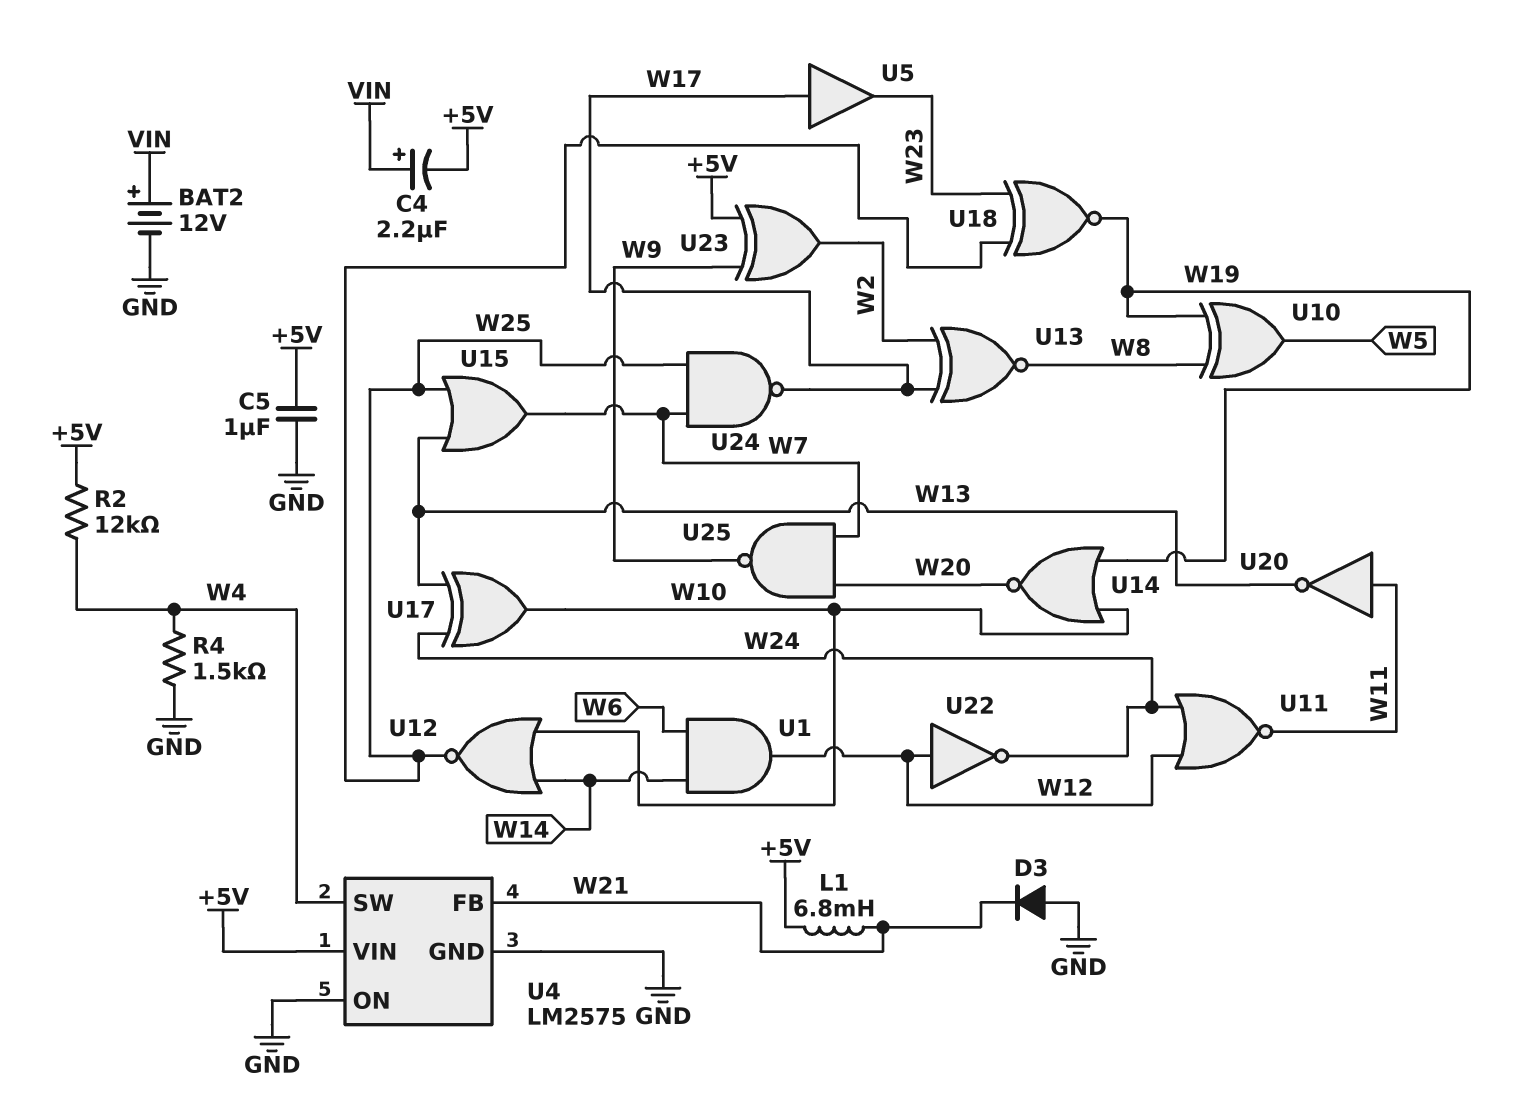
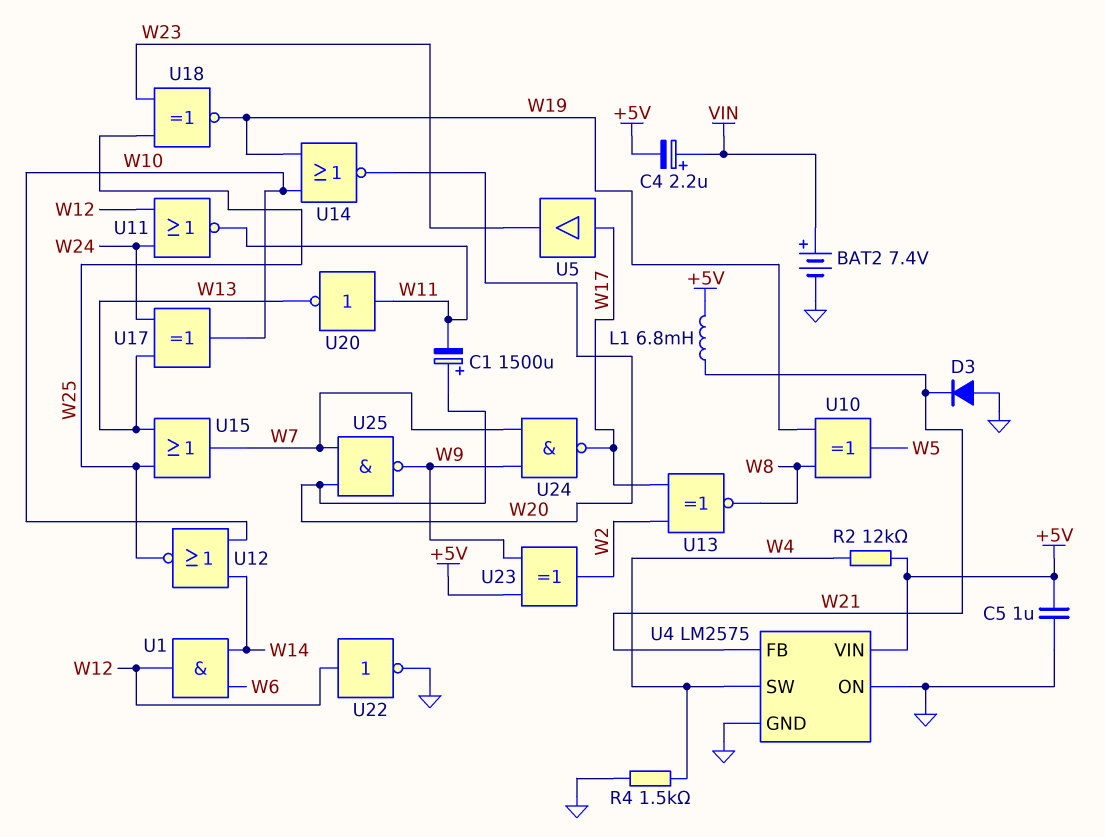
BAT2: 12V (plus VIN, minus GND) -> 7.4V (plus VIN, minus GND)
C1: none -> 1500uF (plus W20, minus W11)
U22: NOT (in W12, out W24) -> NOT (in W12, out GND)
U24: NAND (in W7, in W25, out W17) -> NAND (in W7, in W9, out W17)

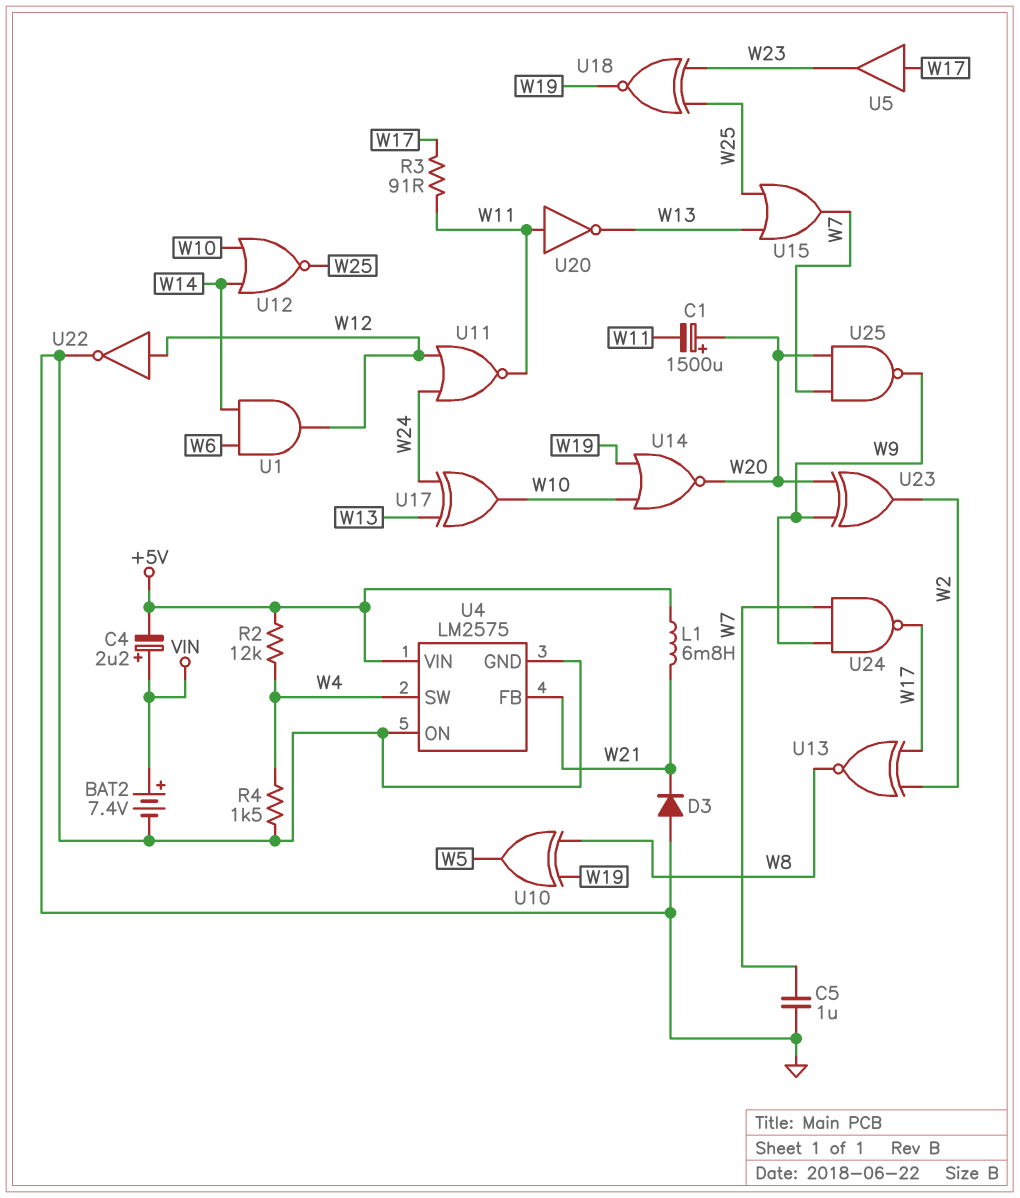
C5: 1uF (+5V, GND) -> 1uF (GND, W7)
R3: none -> 91 (W11, W17)
U23: XOR (in +5V, in W9, out W2) -> XOR (in W9, in W20, out W2)

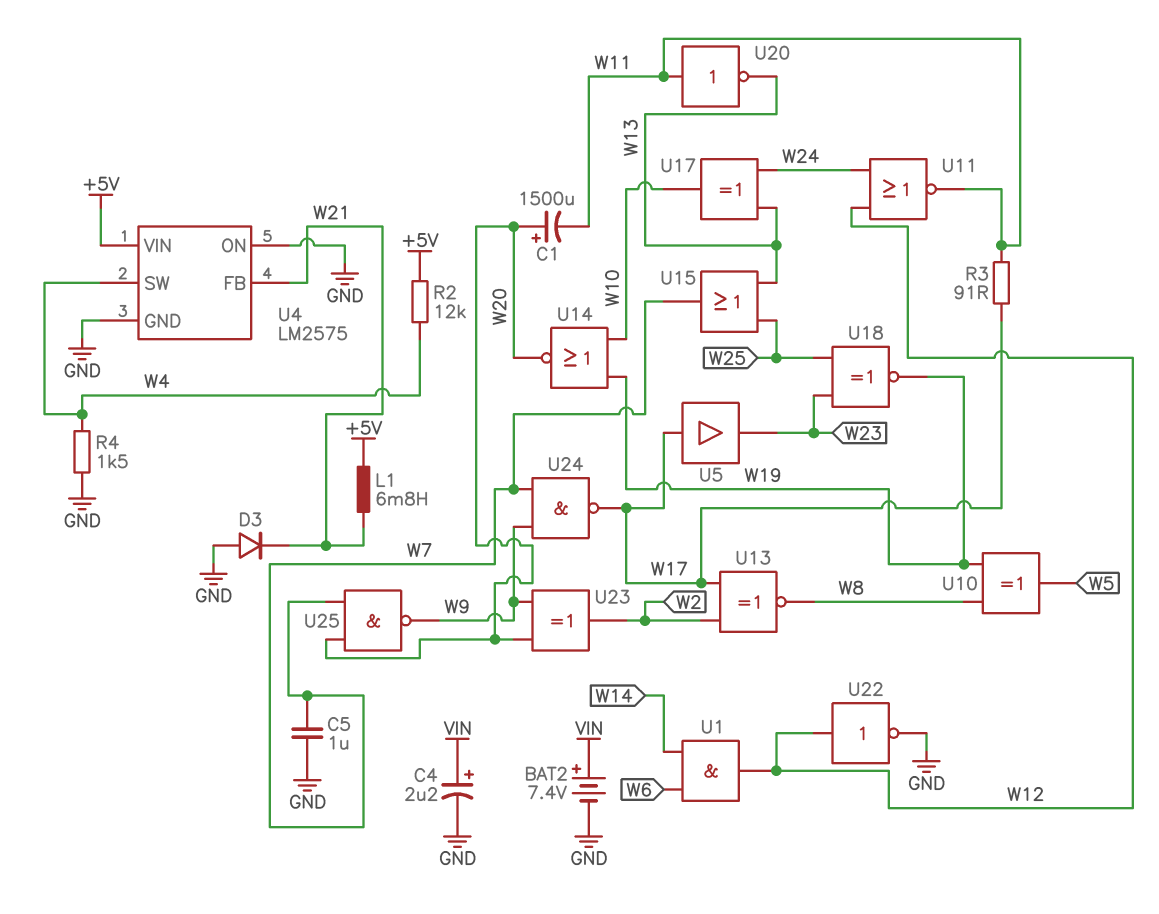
C4: 2.2uF (plus VIN, minus +5V) -> 2.2uF (plus VIN, minus GND)
U12: NOR (in W10, in W14, out W25) -> none

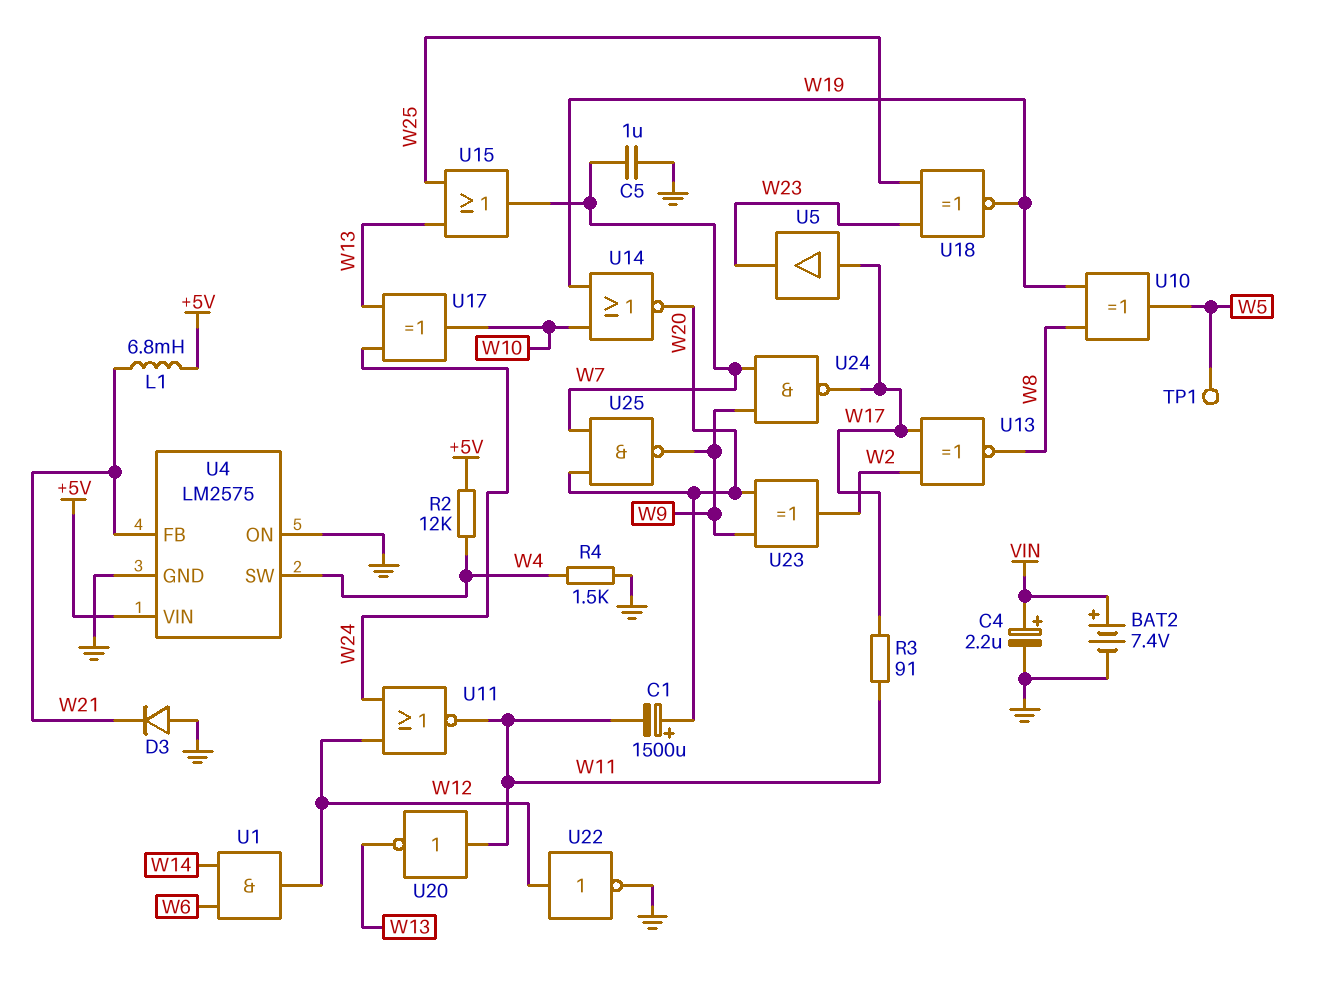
TP1: none -> test point (W5)

